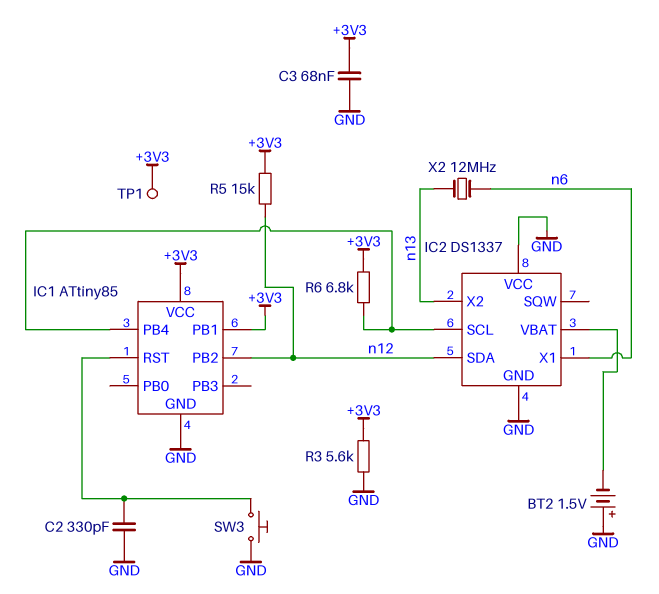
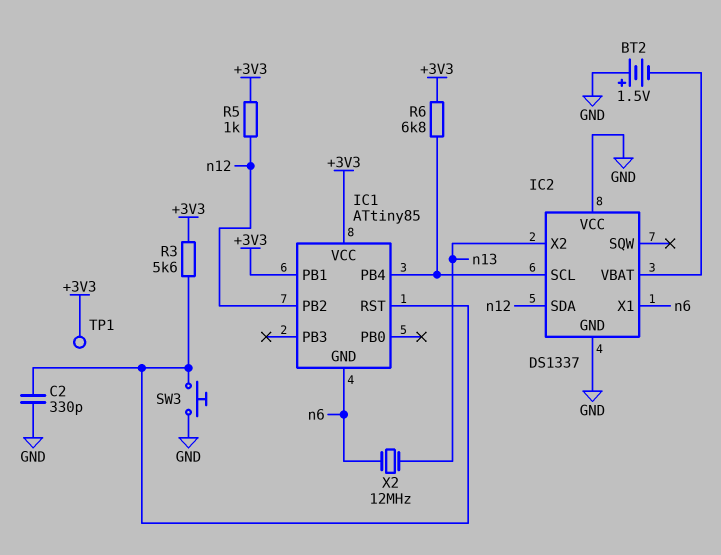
C3: 68nF (+3V3, GND) -> none
IC1 pin GND: GND -> n6
R3: 5.6k (+3V3, GND) -> 5.6k (+3V3, IC1/RST)
R5: 15k (+3V3, n12) -> 1k (+3V3, n12)

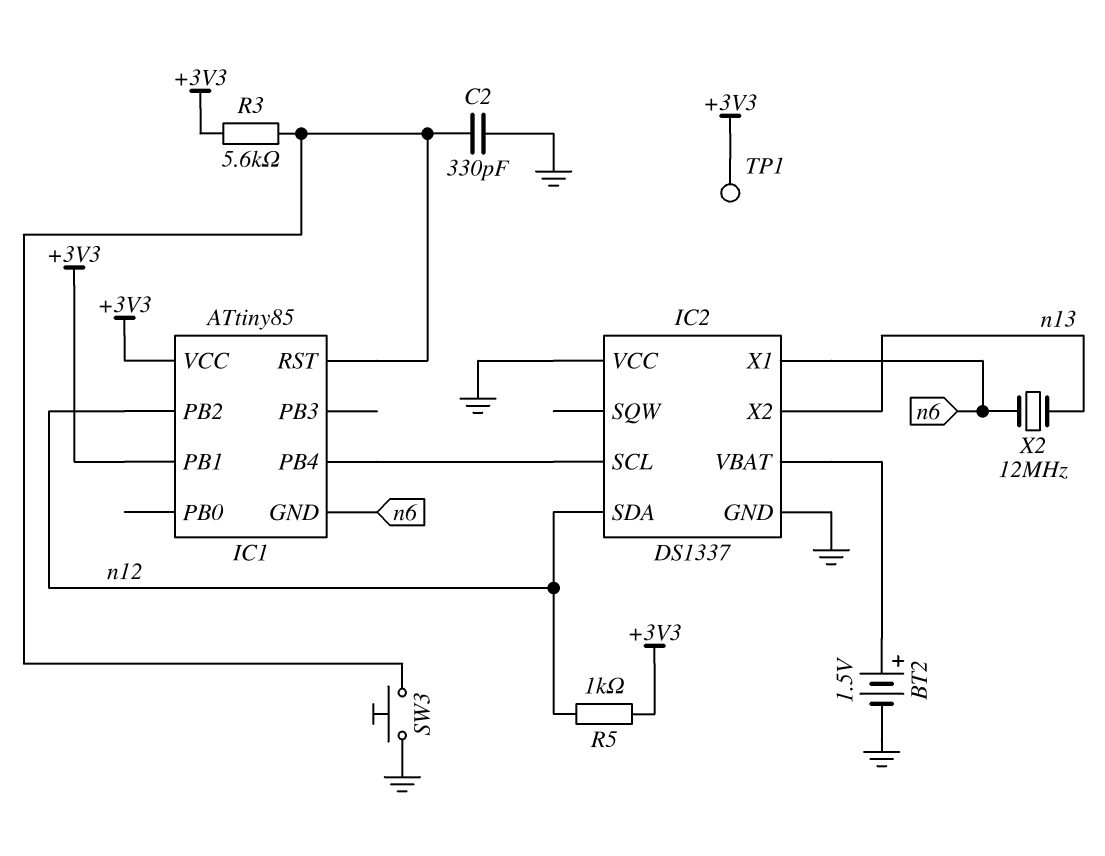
BT2: 1.5V (plus GND, minus IC2/VBAT) -> 1.5V (plus IC2/VBAT, minus GND)
R6: 6.8k (+3V3, IC1/PB4) -> none

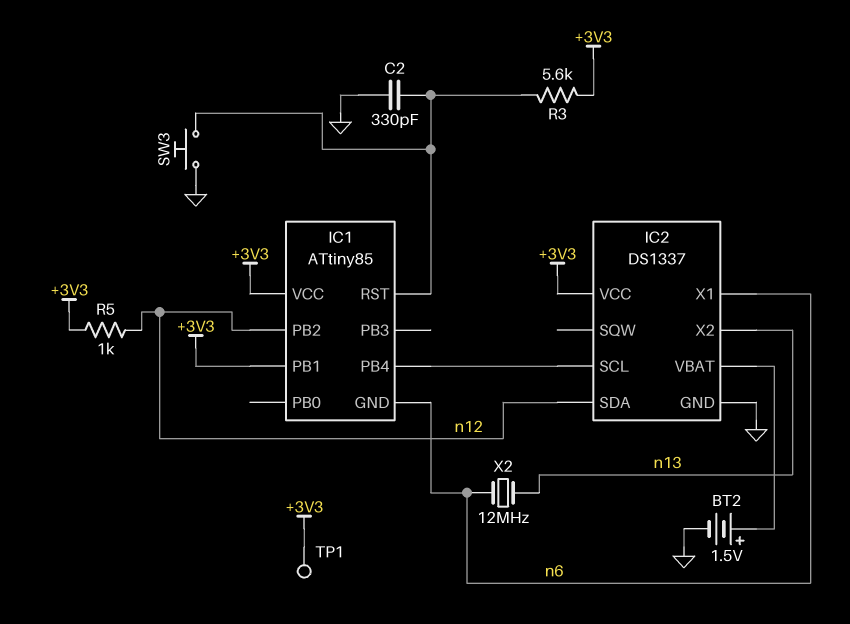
IC2 pin VCC: GND -> +3V3

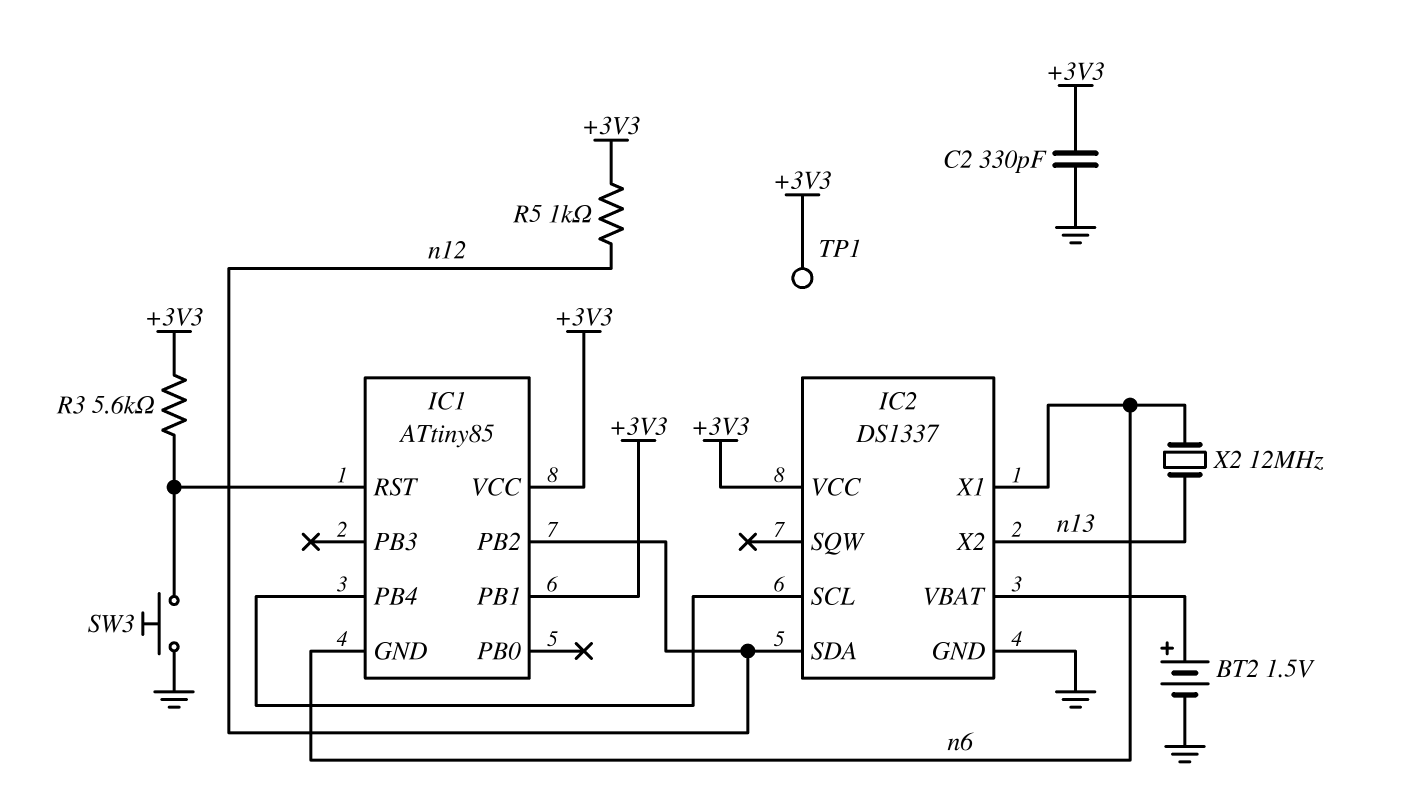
C2: 330pF (GND, IC1/RST) -> 330pF (+3V3, GND)

